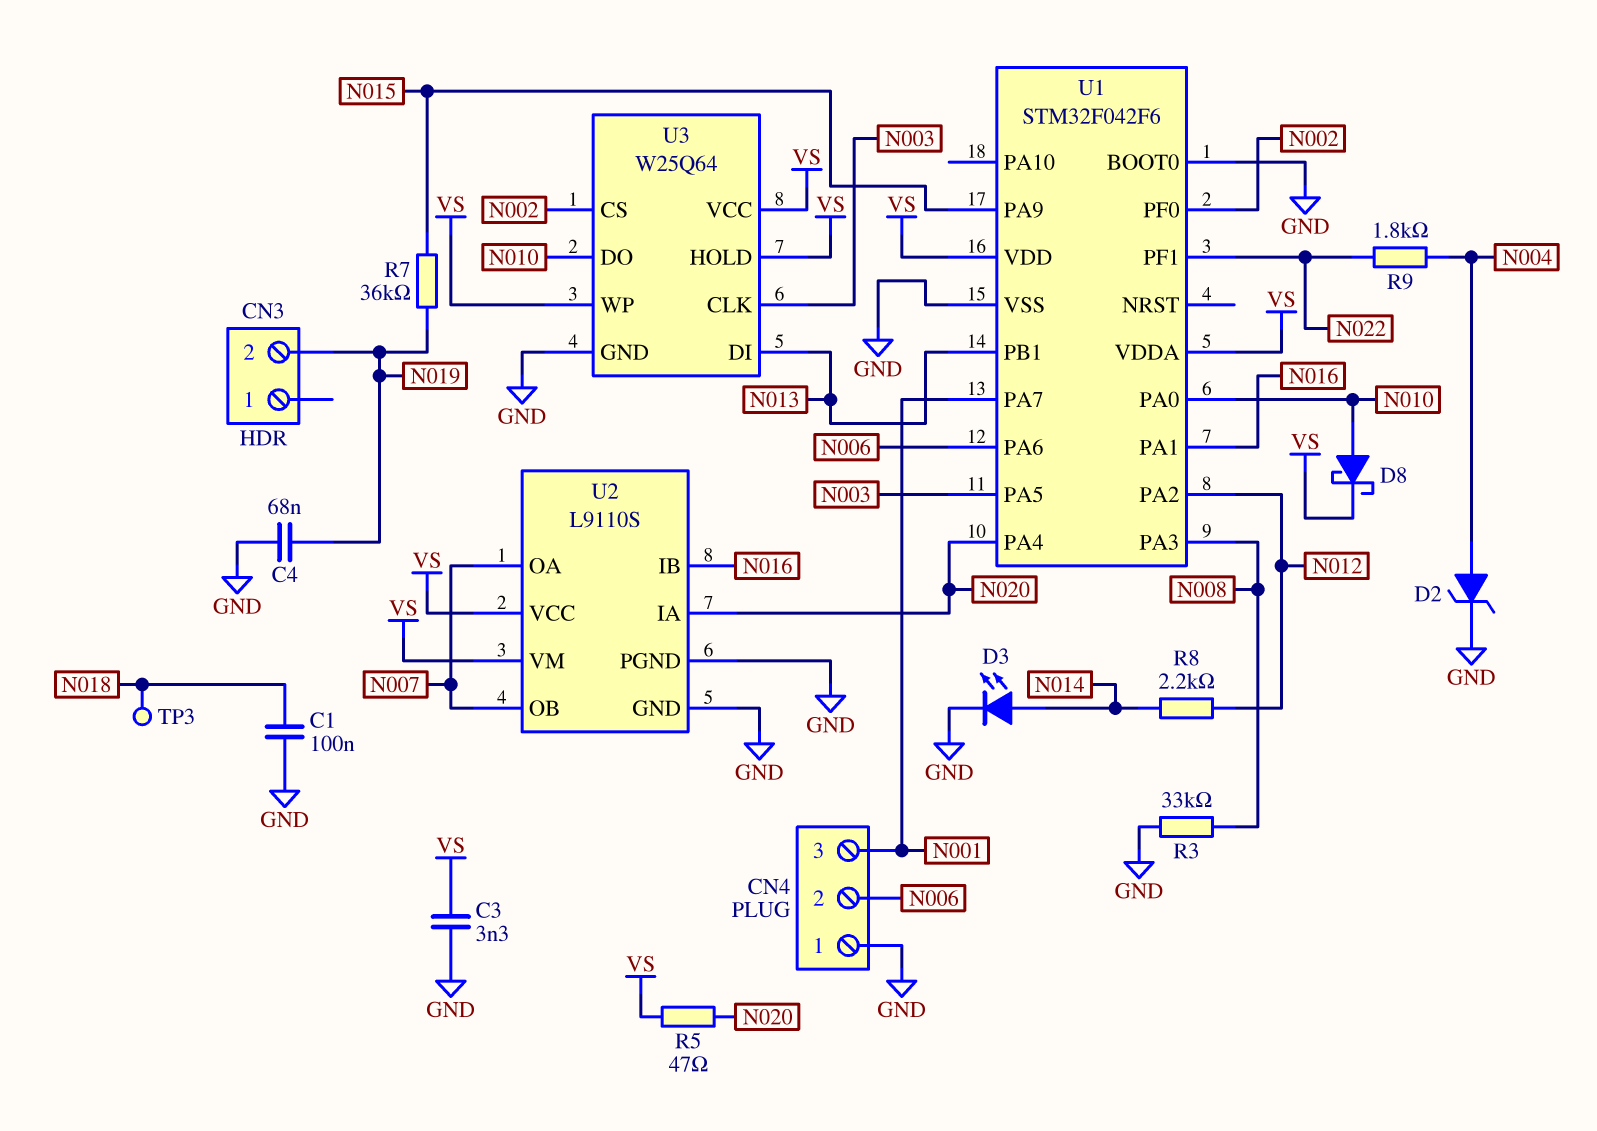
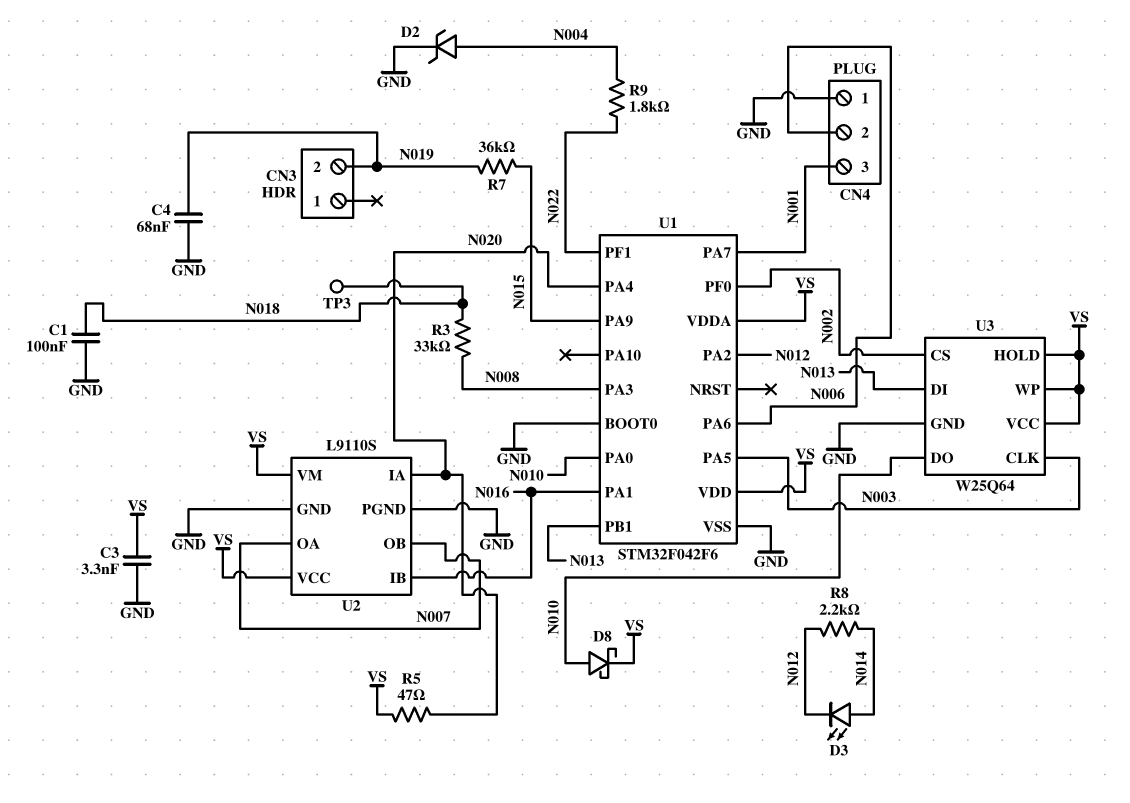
D3: LED (A N014, K GND) -> LED (A N014, K N012)
R3: 33k (GND, N008) -> 33k (N008, N018)

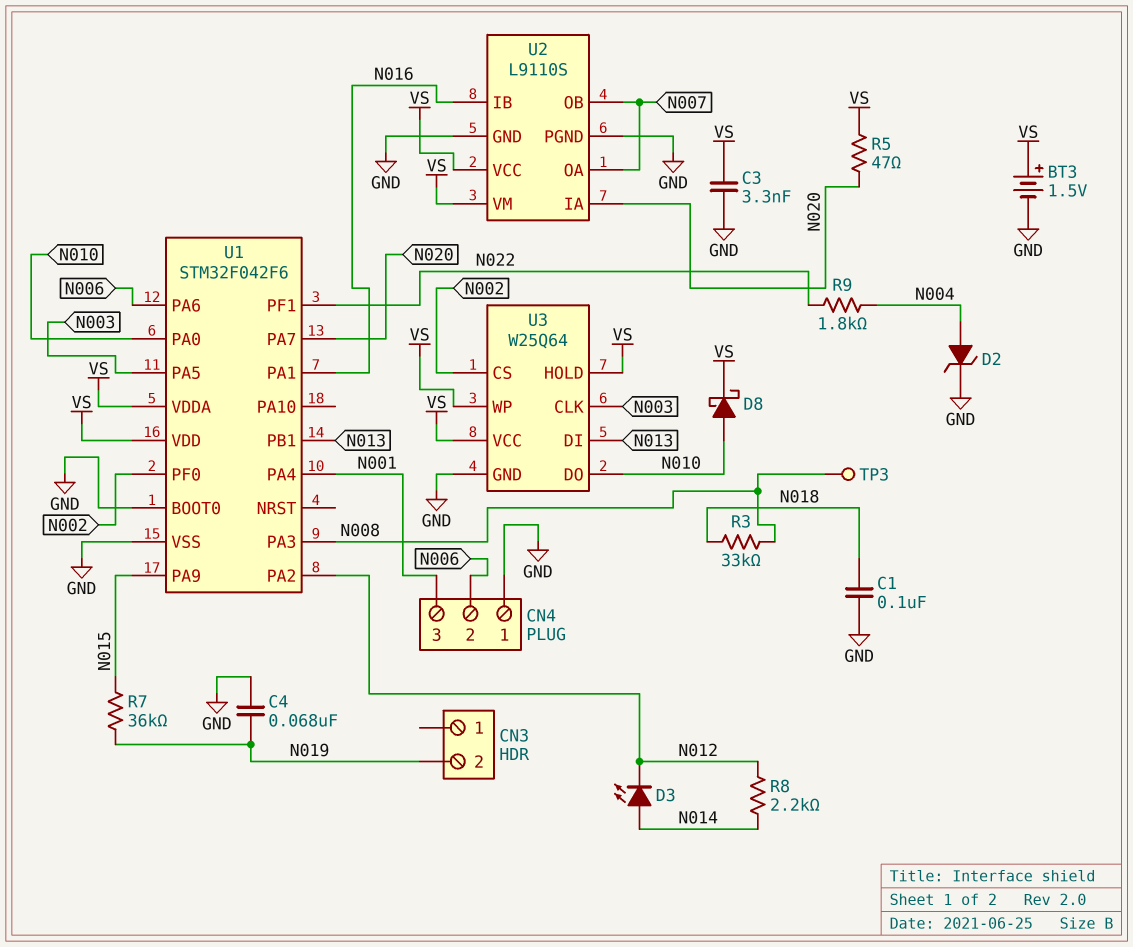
BT3: none -> 1.5V (plus VS, minus GND)
TP3: test point (N018) -> test point (N008)
U1 pin PA4: N020 -> N001
U1 pin PA7: N001 -> N020

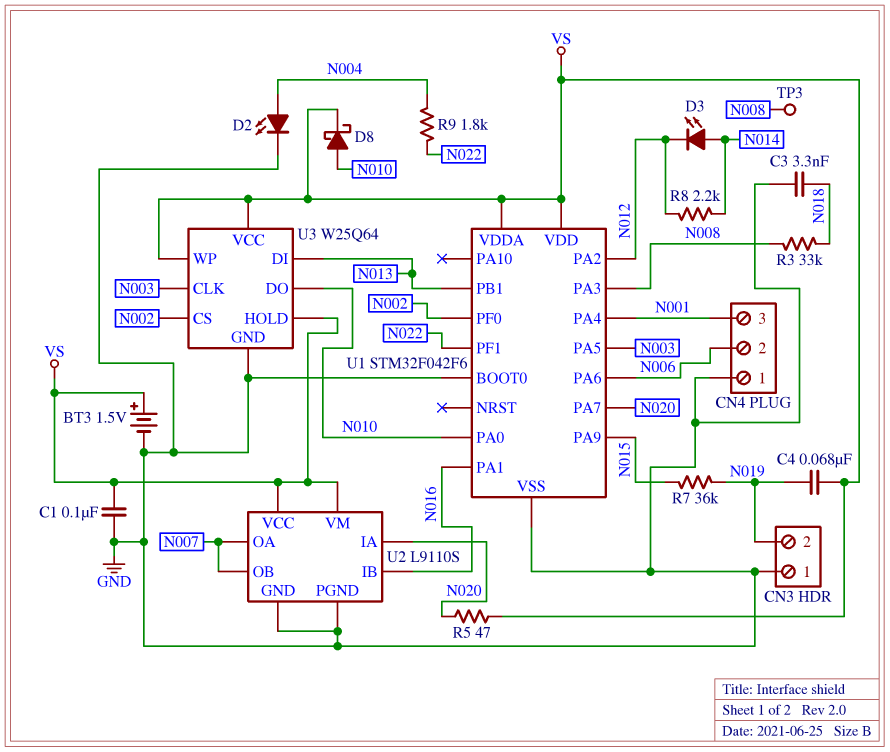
C1: 100nF (GND, N018) -> 100nF (GND, VS)
C3: 3.3nF (GND, VS) -> 3.3nF (GND, N018)
C4: 68nF (GND, N019) -> 68nF (N019, VS)
CN3 pin 1: none -> GND
D2: zener (A N004, K GND) -> LED (A N004, K GND)

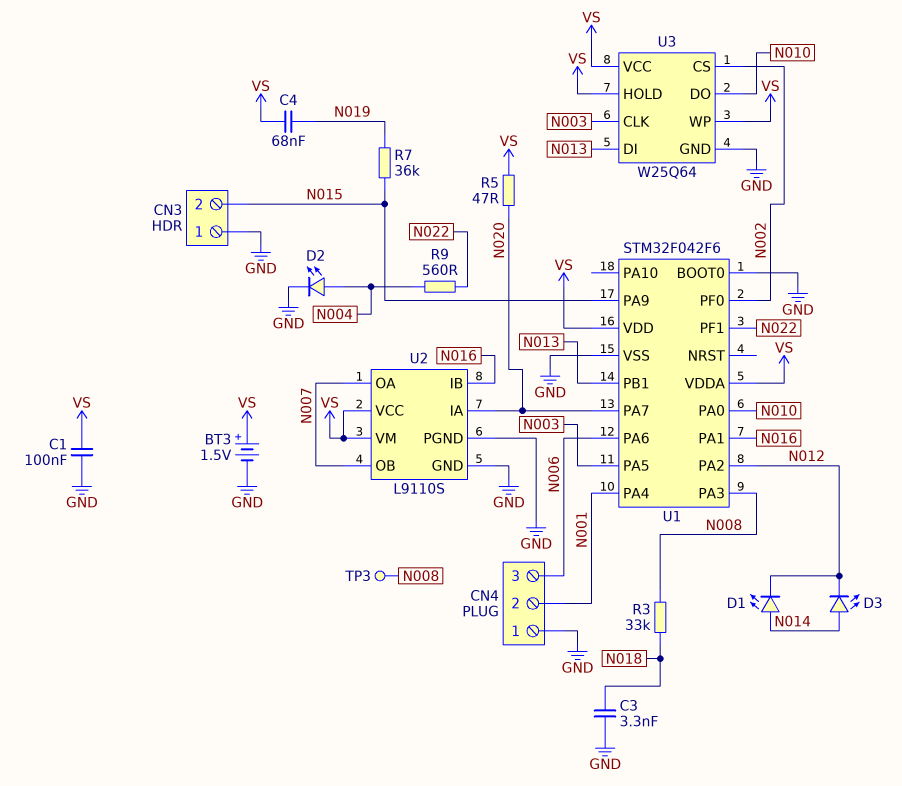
CN3 pin 2: N019 -> N015
CN4 pin 2: N006 -> N001
CN4 pin 3: N001 -> N006
D1: none -> LED (A N014, K N012)
D8: schottky (A N010, K VS) -> none
R8: 2.2k (N012, N014) -> none
R9: 1.8k (N004, N022) -> 560 (N004, N022)

